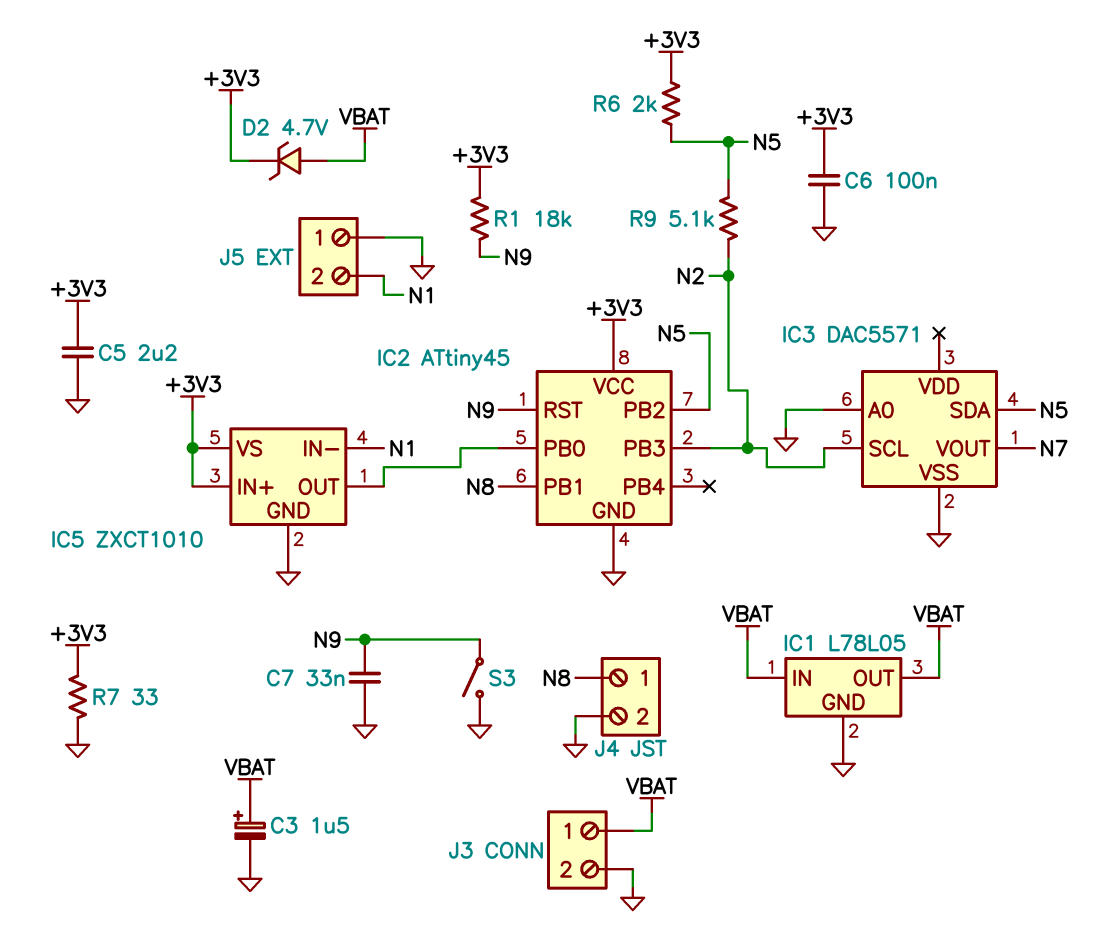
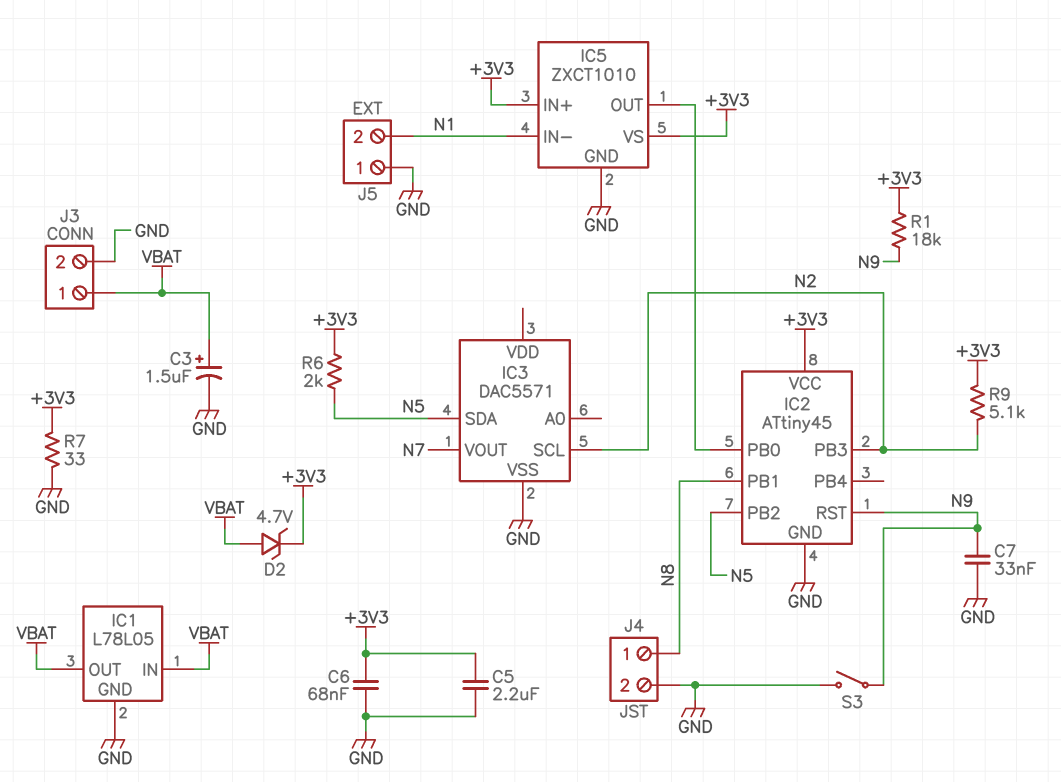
C6: 100nF (+3V3, GND) -> 68nF (+3V3, GND)
IC3 pin A0: GND -> none
R9: 5.1k (N2, N5) -> 5.1k (+3V3, N2)

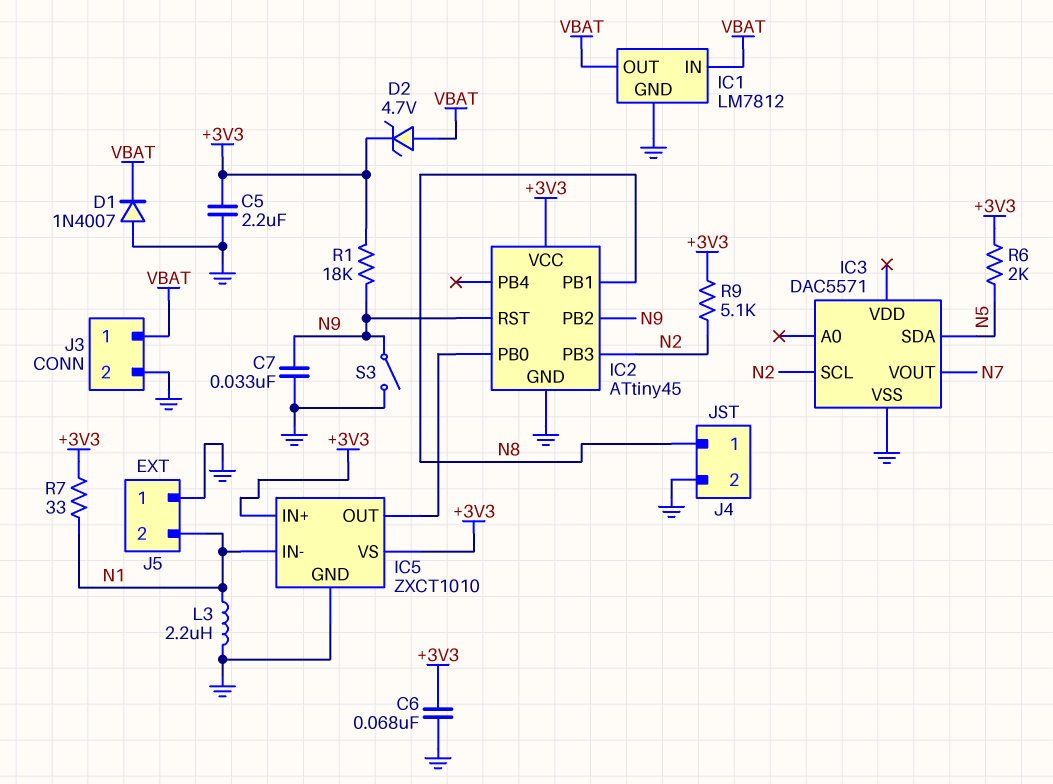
C3: 1.5uF (plus VBAT, minus GND) -> none
D1: none -> diode 1N4007 (A GND, K VBAT)
IC1: L78L05 -> LM7812
IC2 pin PB2: N5 -> N9
L3: none -> 2.2uH (GND, N1)
R7: 33 (+3V3, GND) -> 33 (+3V3, N1)

